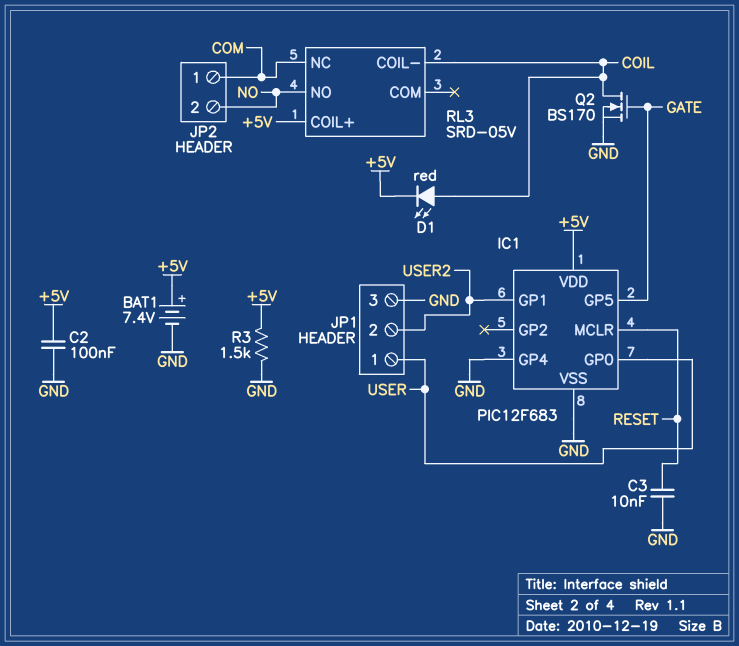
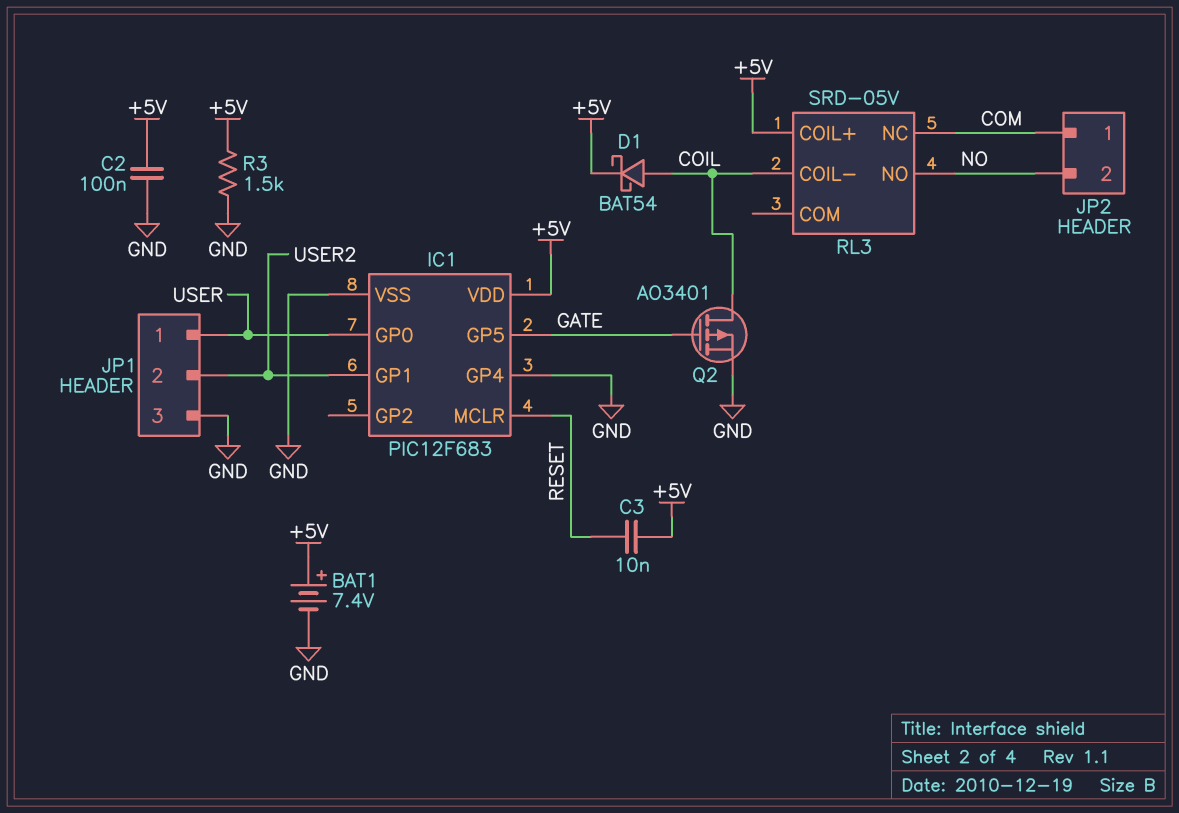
C3: 10nF (GND, RESET) -> 10nF (+5V, RESET)
D1: LED red (A COIL, K +5V) -> schottky BAT54 (A COIL, K +5V)
Q2: NMOS BS170 (G GATE, D COIL, S GND) -> PMOS AO3401 (G GATE, D COIL, S GND)

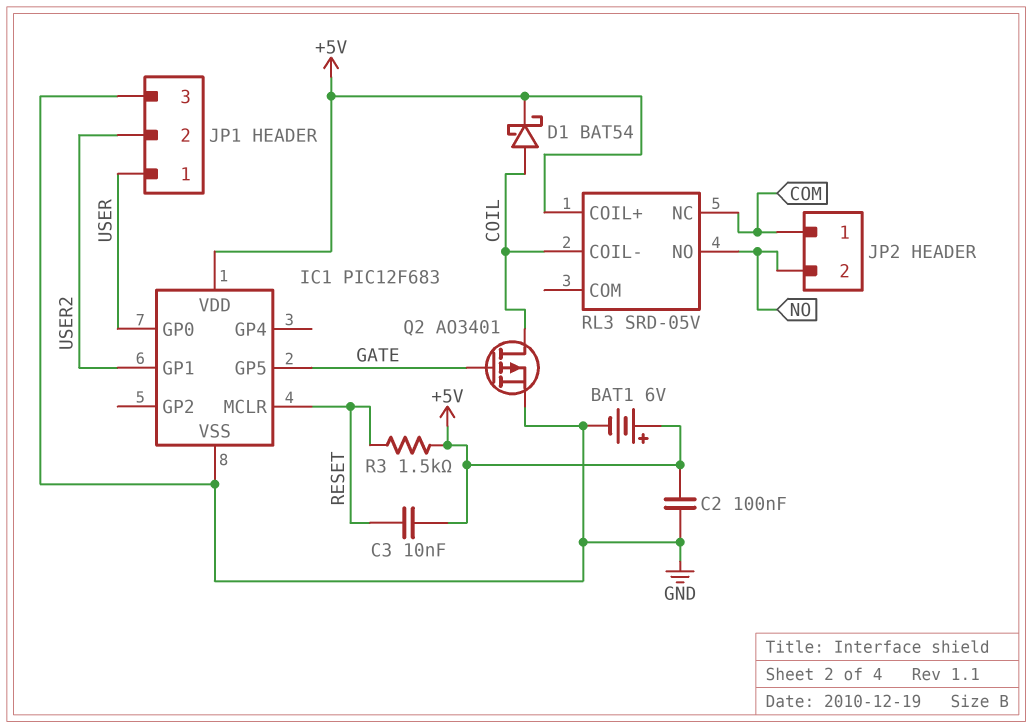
BAT1: 7.4V (plus +5V, minus GND) -> 6V (plus +5V, minus GND)
IC1 pin GP4: GND -> none
R3: 1.5k (+5V, GND) -> 1.5k (+5V, RESET)

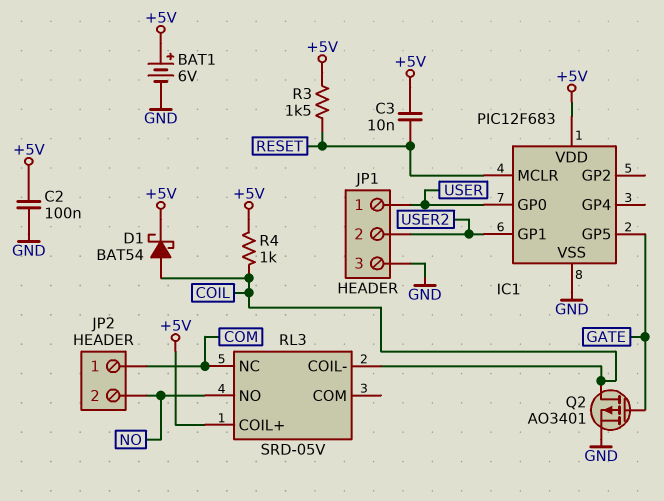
R4: none -> 1k (+5V, COIL)

